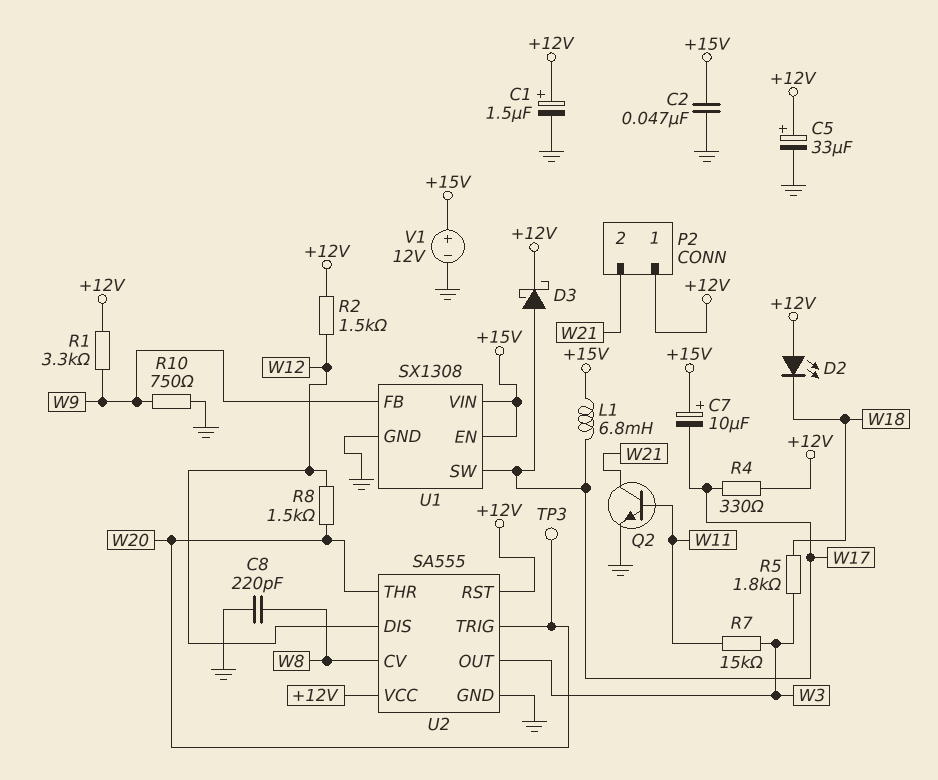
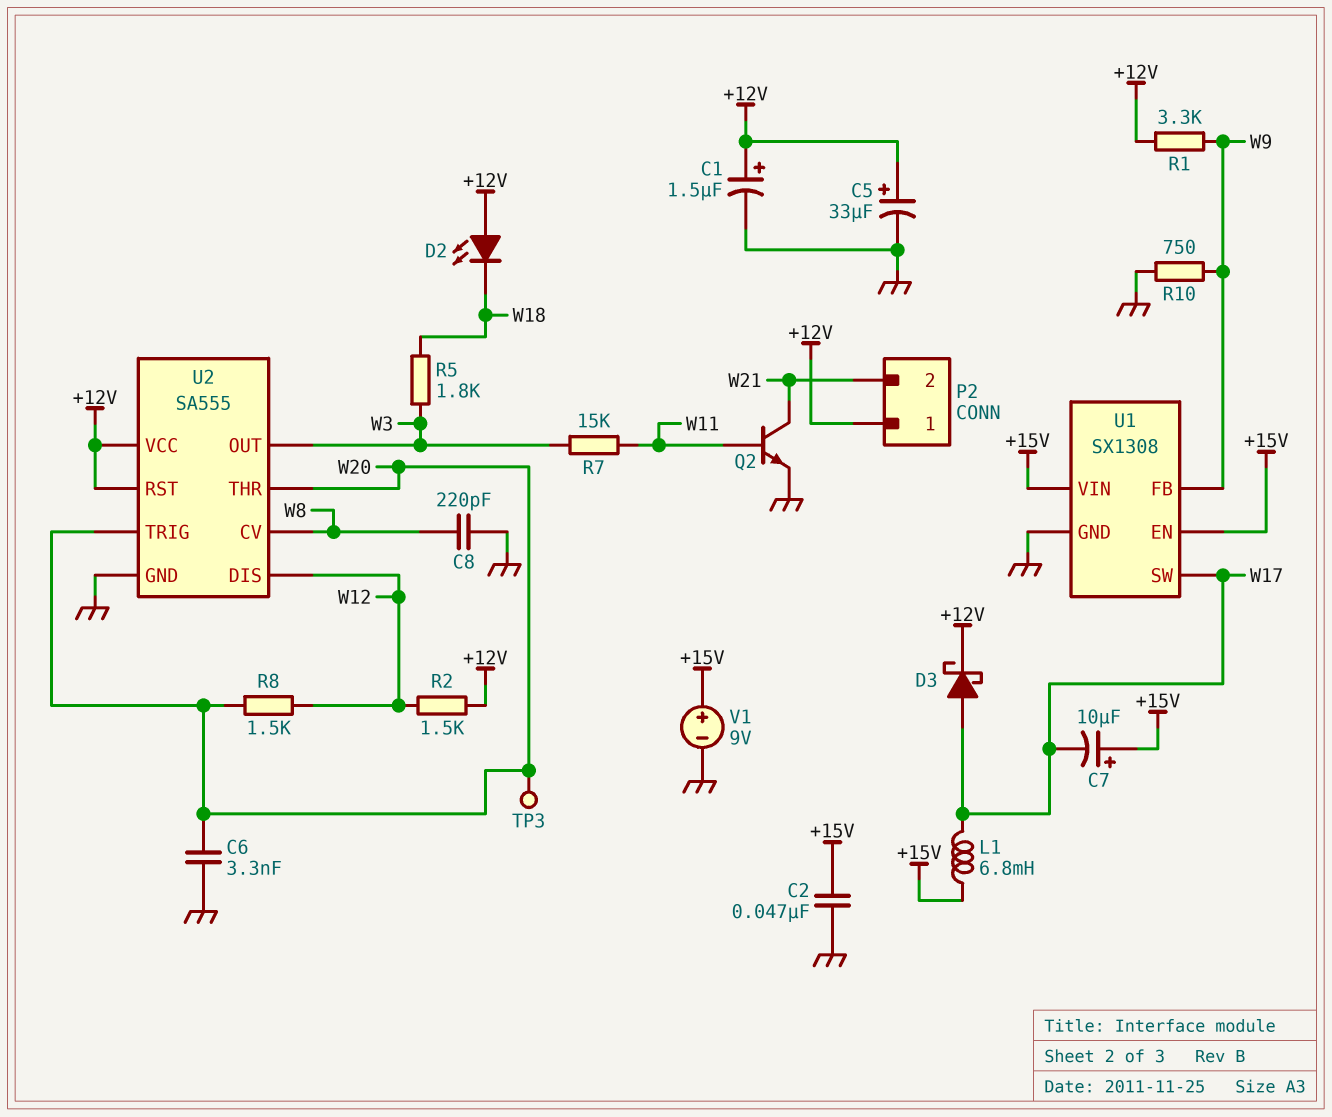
C6: none -> 3.3nF (GND, W20)
R4: 330 (+12V, W17) -> none
V1: 12V (plus +15V, minus GND) -> 9V (plus +15V, minus GND)

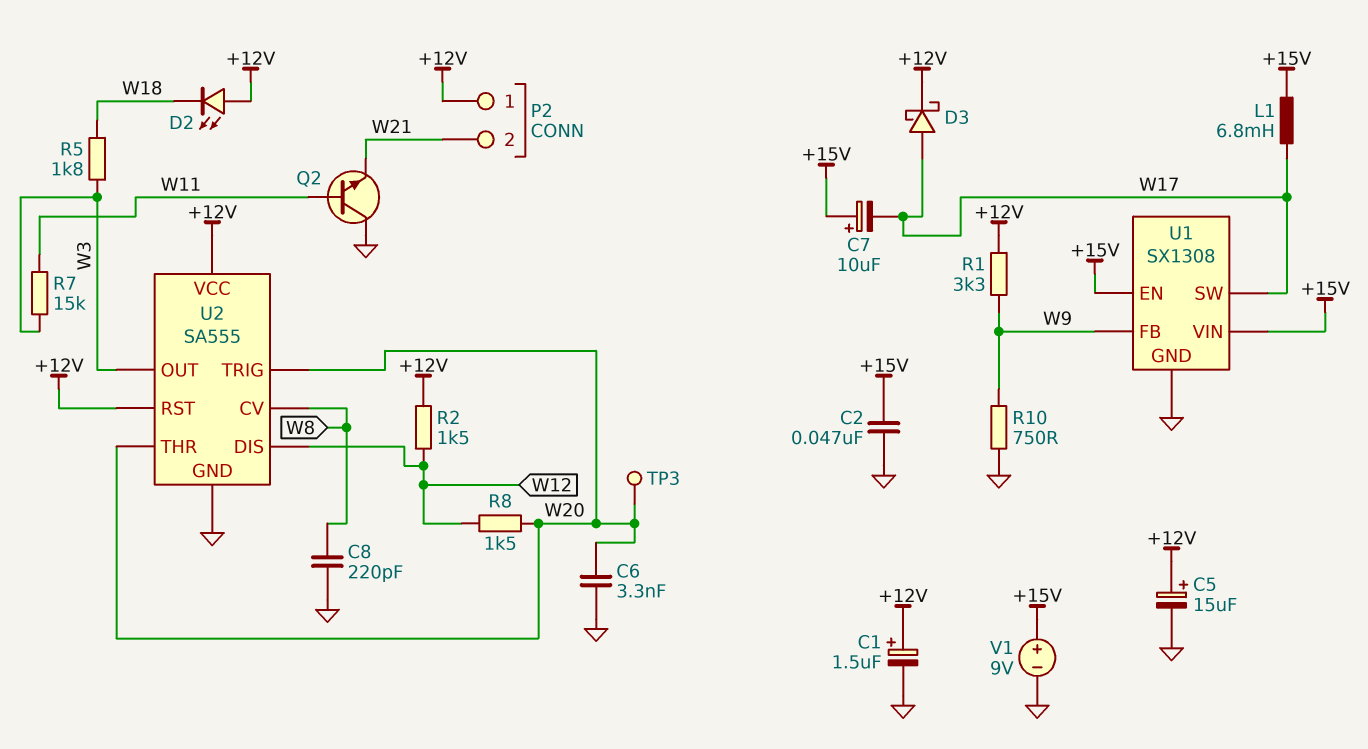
C5: 33uF (plus +12V, minus GND) -> 15uF (plus +12V, minus GND)
Q2: NPN (B W11, C W21, E GND) -> NPN (B W11, C GND, E W21)

